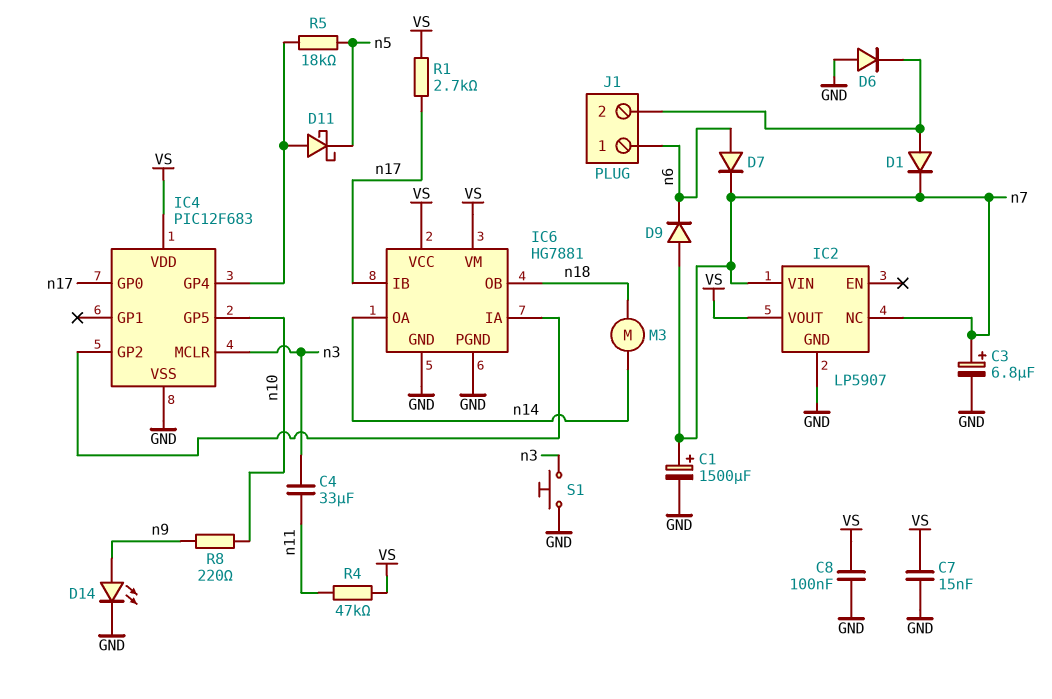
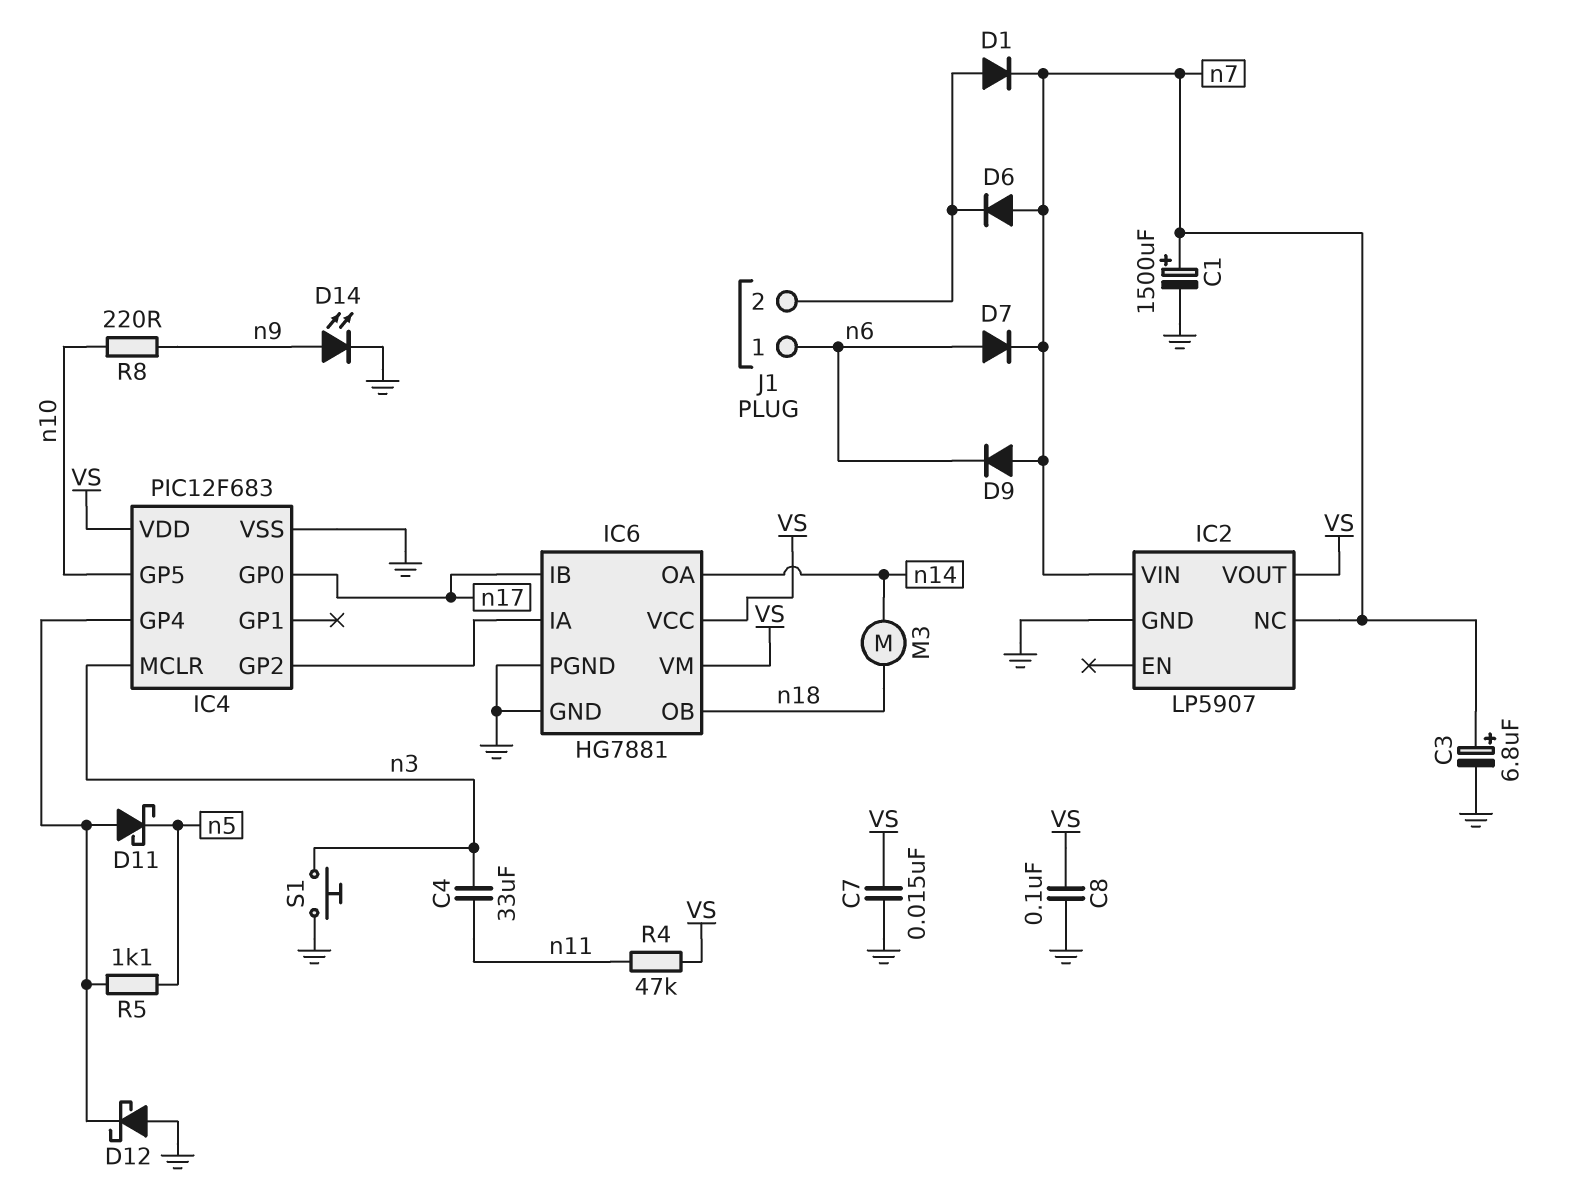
D6: diode (A GND, K J1/2) -> diode (A n7, K J1/2)
D12: none -> schottky (A GND, K IC4/GP4)
R1: 2.7k (VS, n17) -> none
R5: 18k (IC4/GP4, n5) -> 1.1k (IC4/GP4, n5)

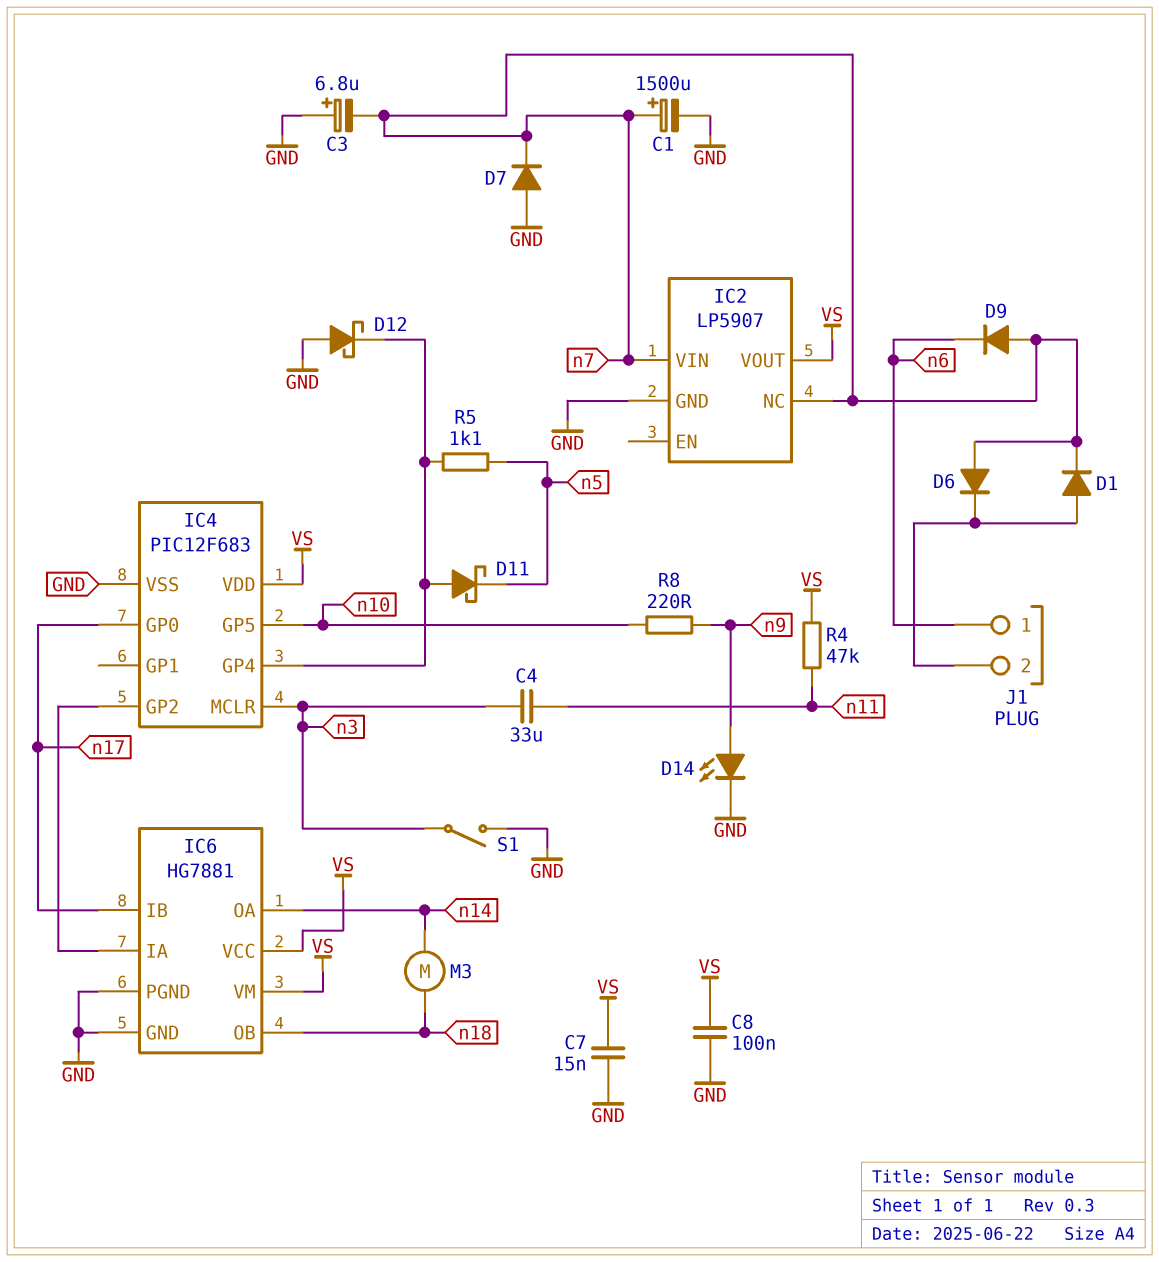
C3: 6.8uF (plus n7, minus GND) -> 6.8uF (plus GND, minus n7)
D7: diode (A n6, K n7) -> diode (A GND, K n7)
S1: button (GND, n3) -> switch (GND, n3)

